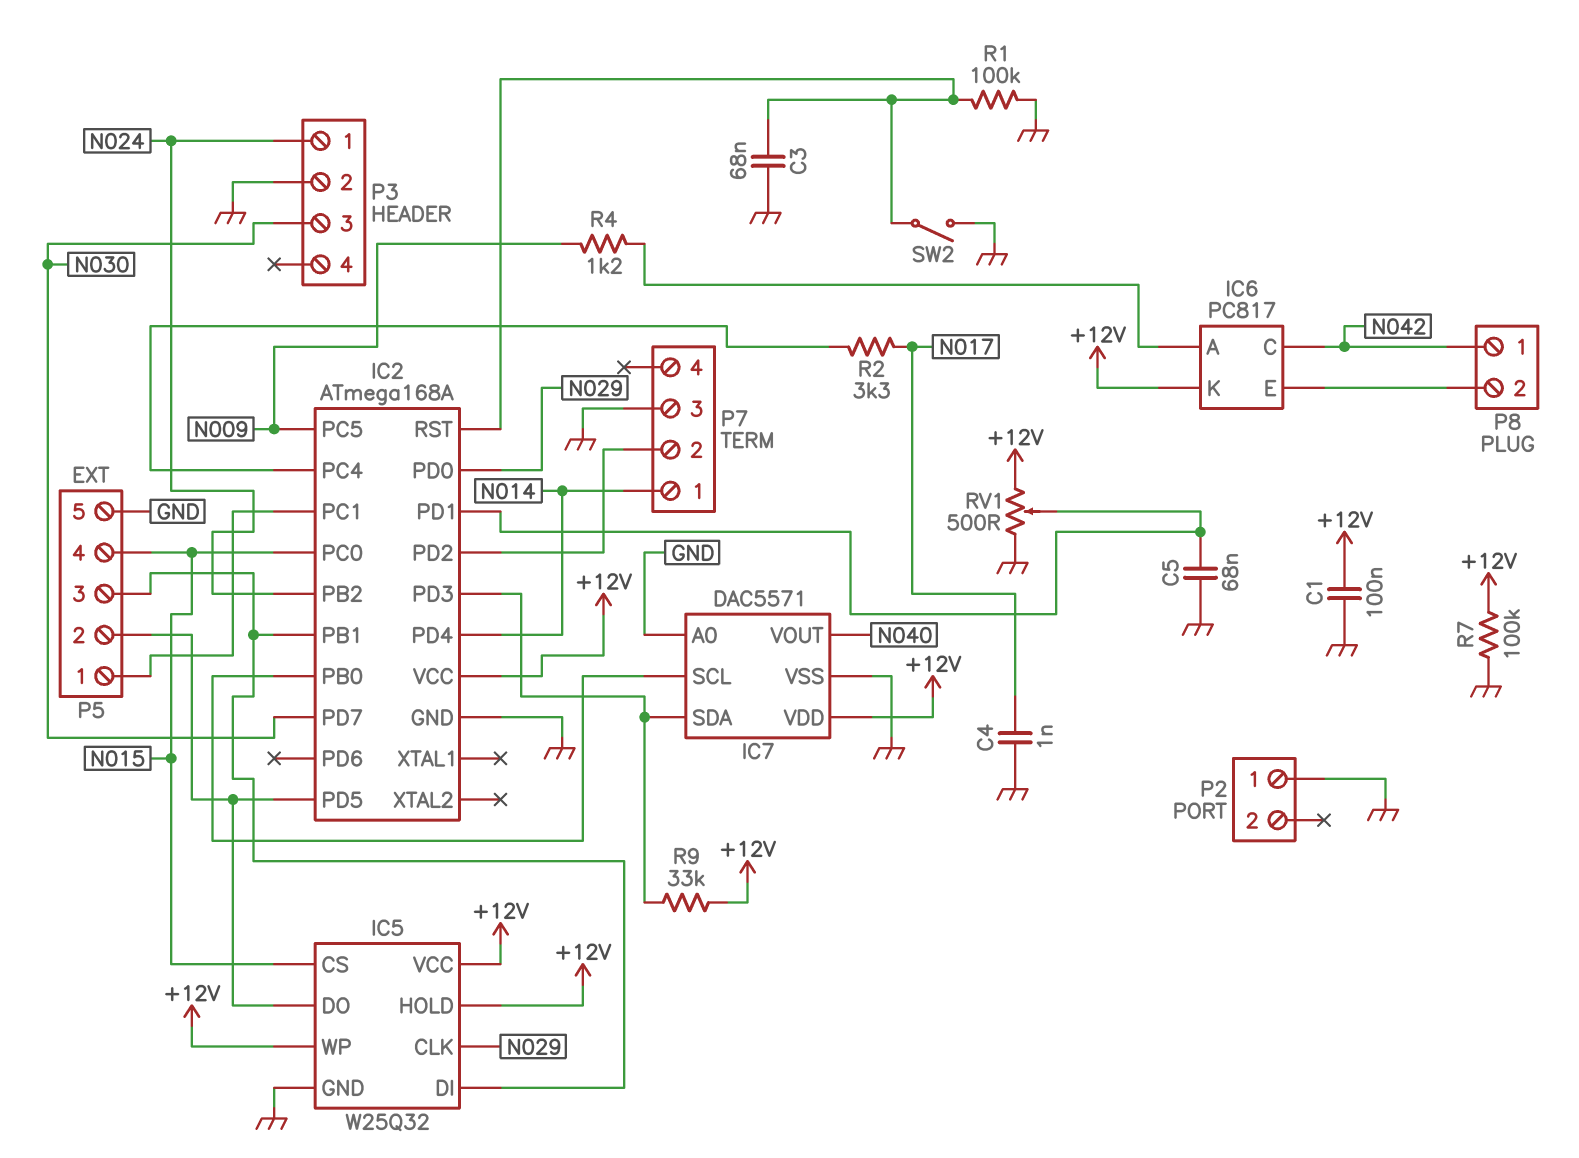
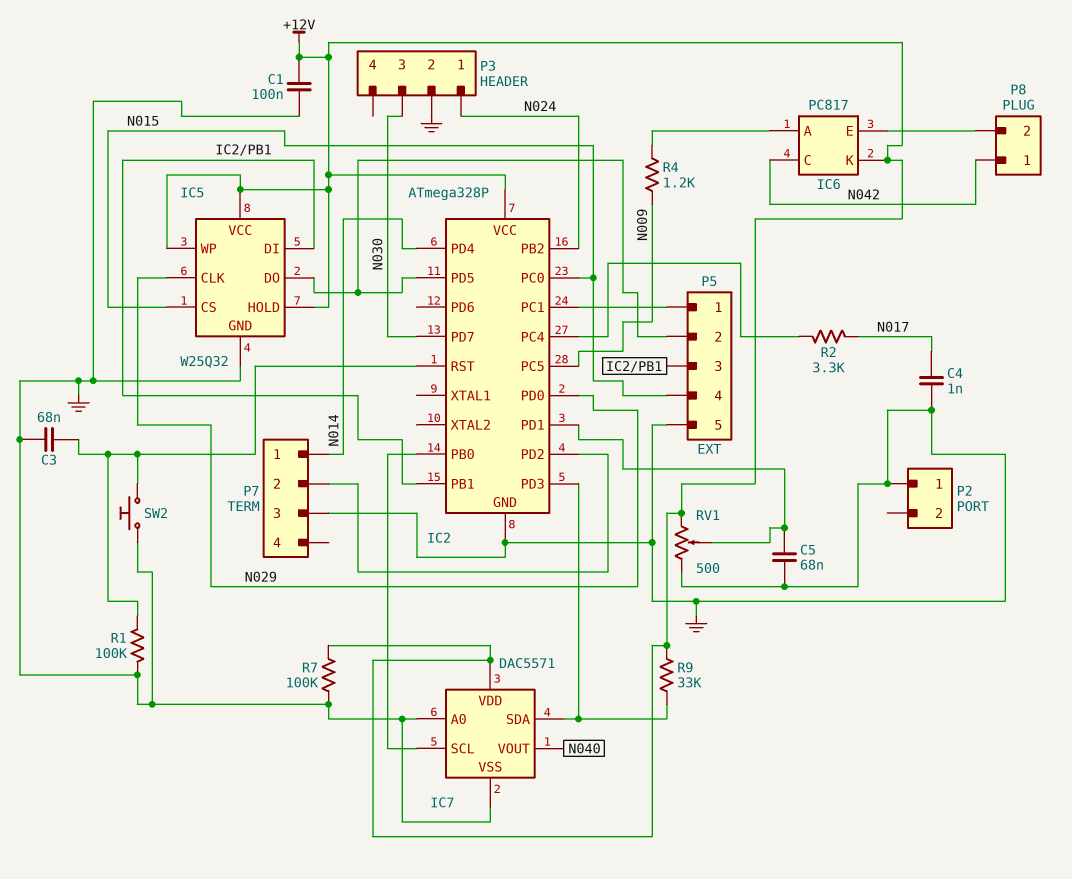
IC2: ATmega168A -> ATmega328P
SW2: switch (GND, IC2/RST) -> button (GND, IC2/RST)

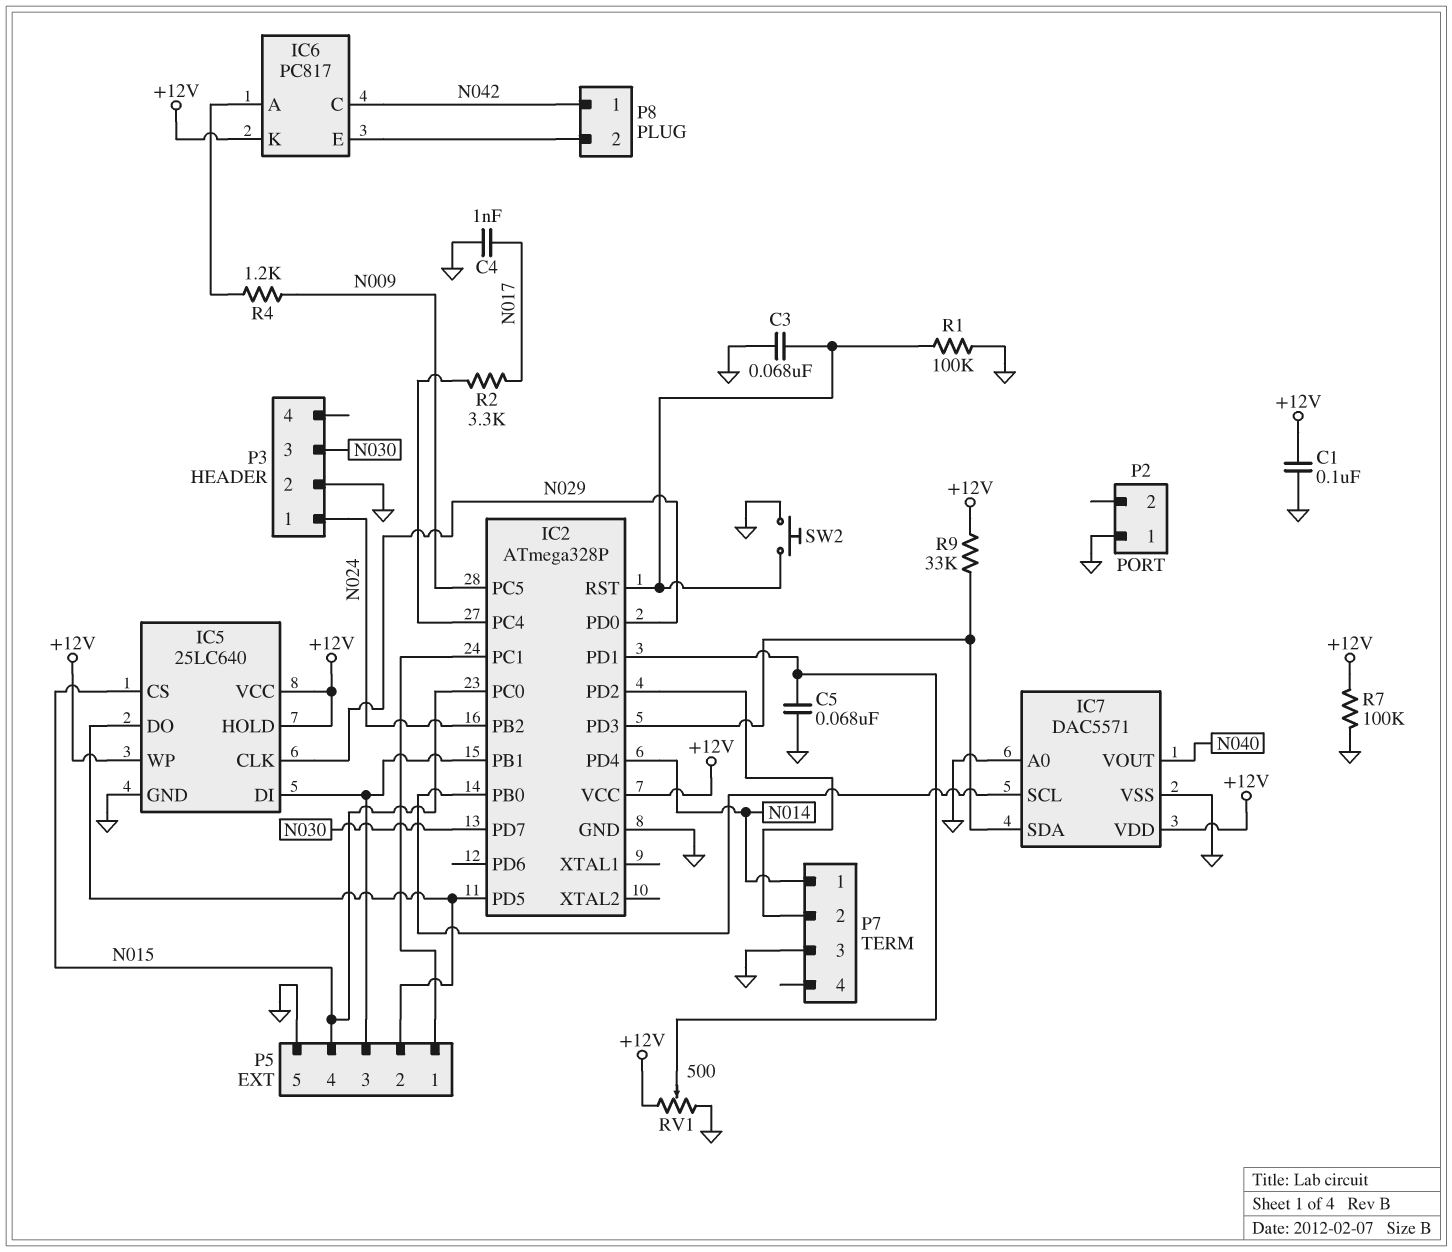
IC5: W25Q32 -> 25LC640

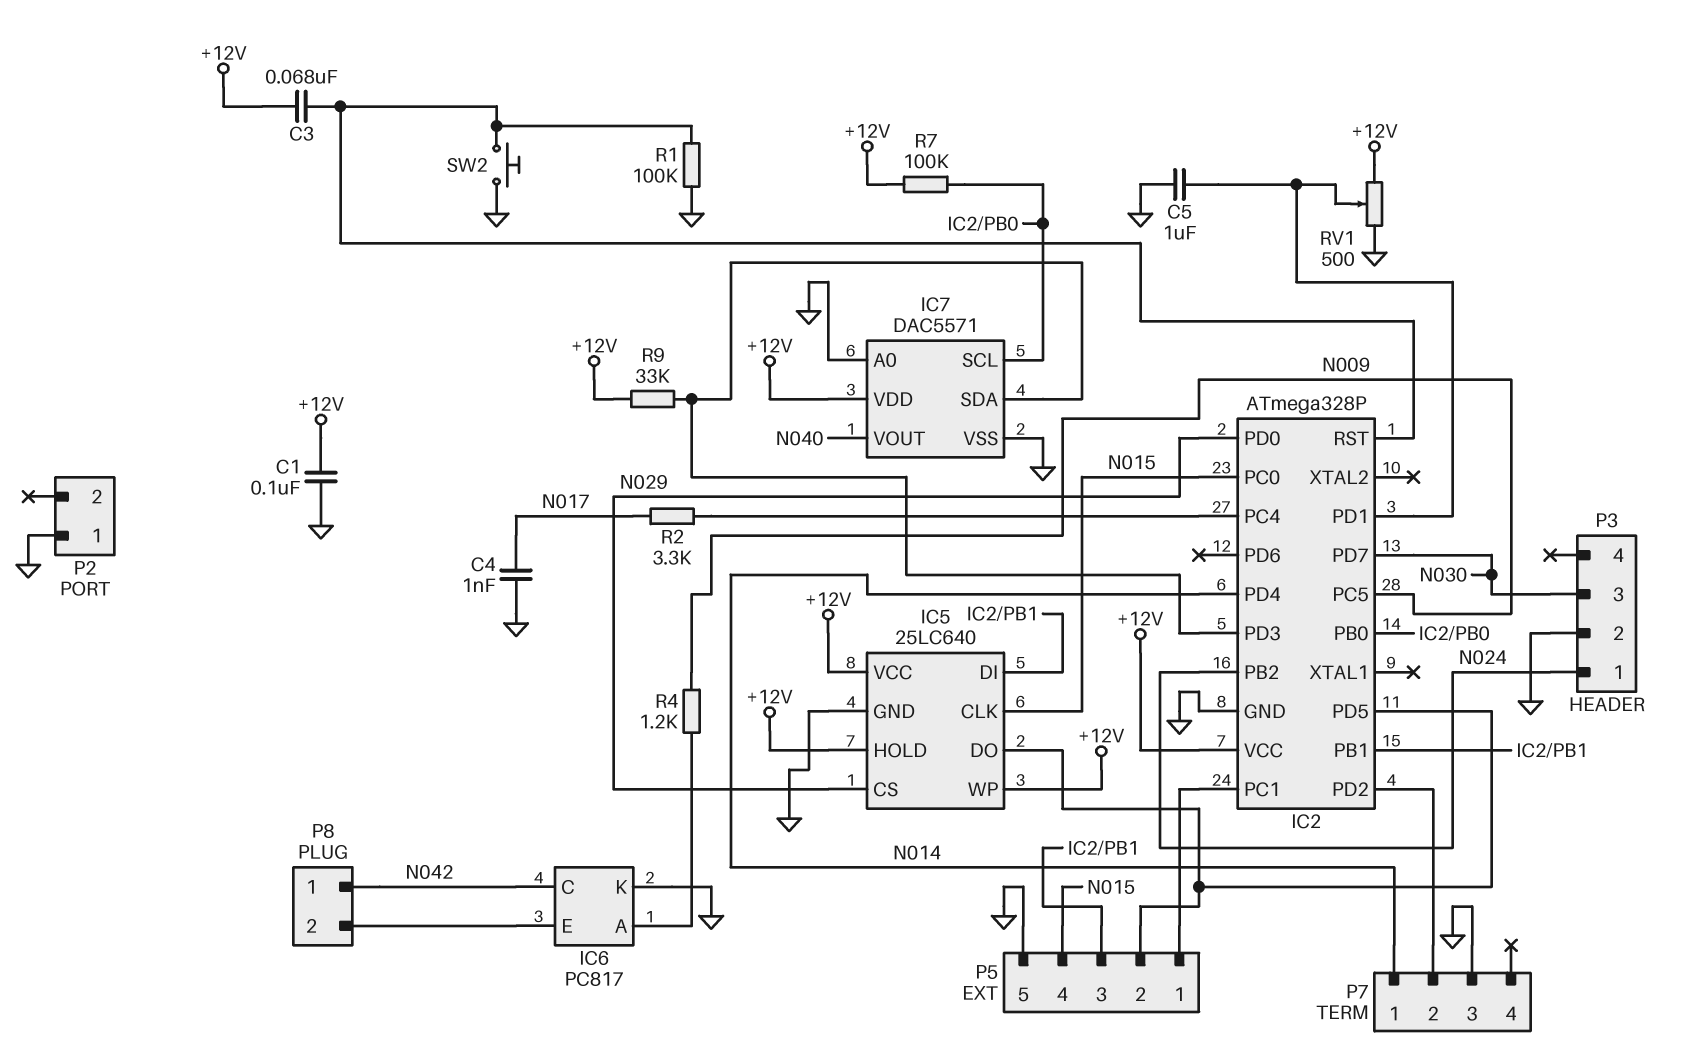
C3: 68nF (GND, IC2/RST) -> 68nF (+12V, IC2/RST)
C5: 68nF (GND, IC2/PD1) -> 1uF (GND, IC2/PD1)
IC5 pin CLK: N029 -> N015
IC5 pin CS: N015 -> N029
IC6 pin K: +12V -> GND
R7: 100k (+12V, GND) -> 100k (+12V, IC2/PB0)

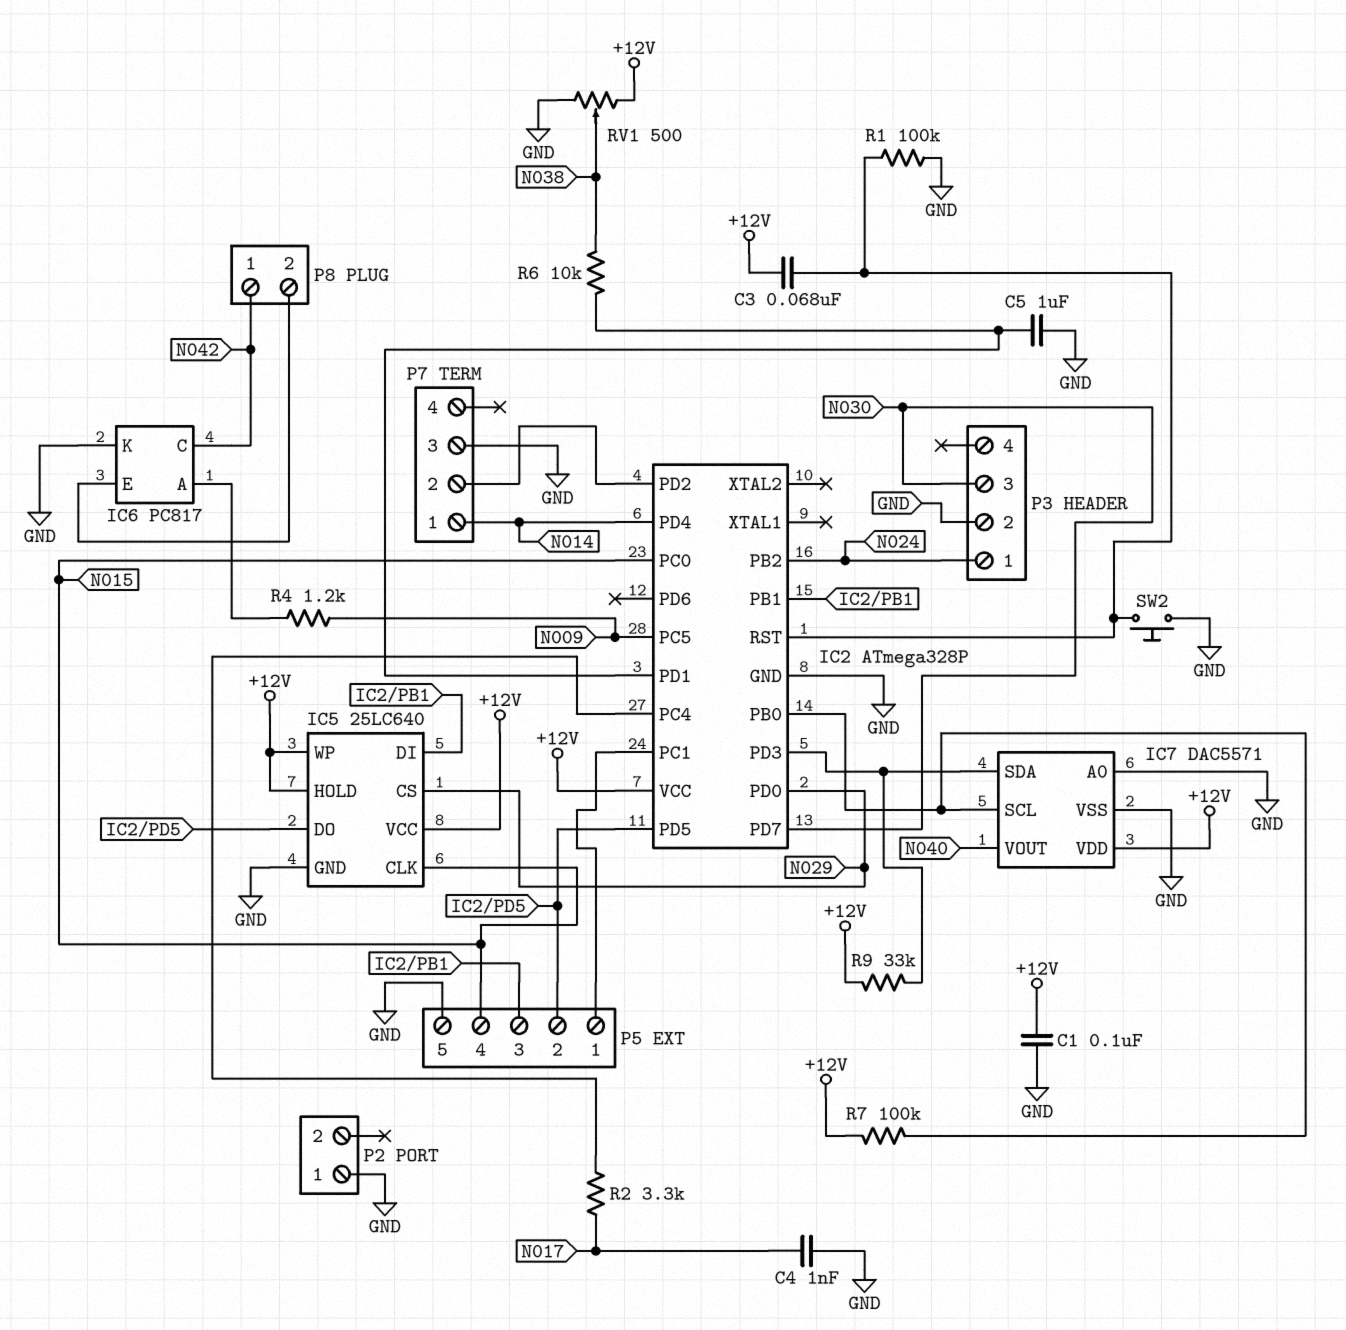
R6: none -> 10k (IC2/PD1, N038)
RV1: 500 (+12V, GND, wiper IC2/PD1) -> 500 (+12V, GND, wiper N038)

